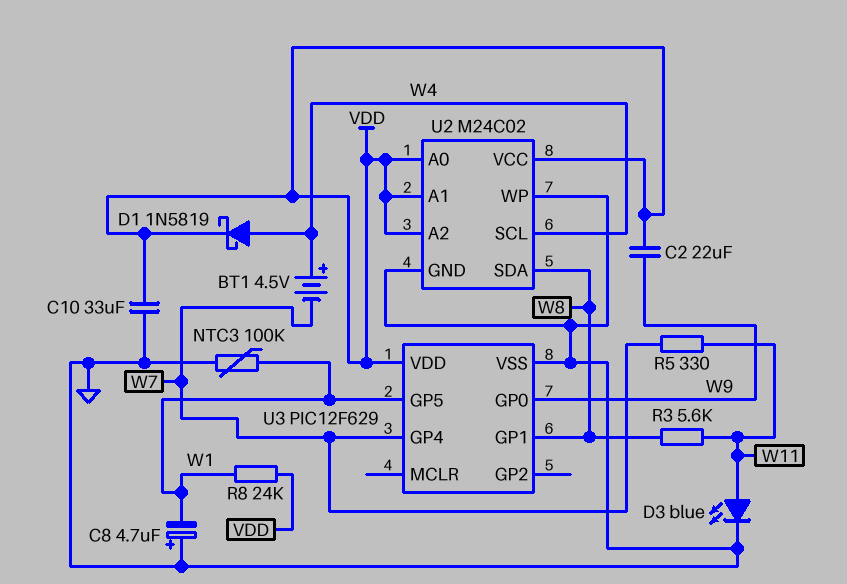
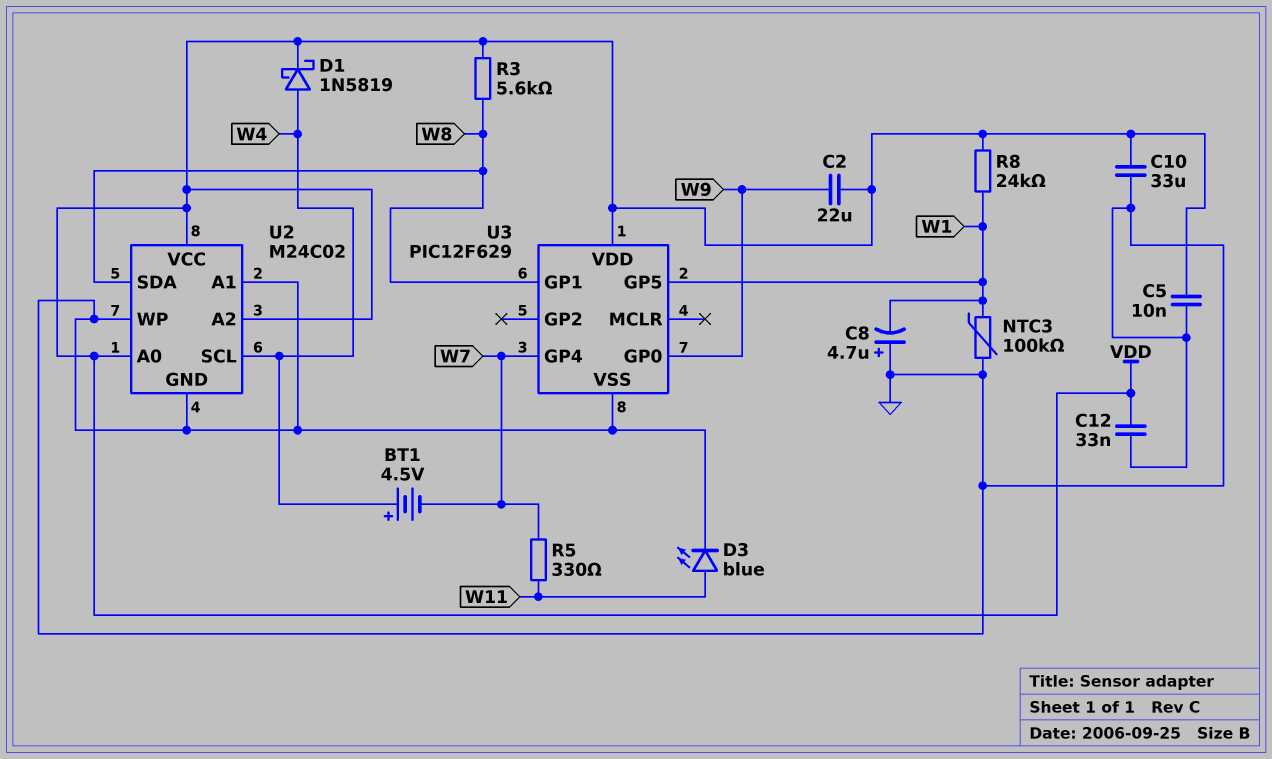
C5: none -> 10nF (GND, VDD)
C12: none -> 33nF (GND, VDD)
R3: 5.6k (W8, W11) -> 5.6k (VDD, W8)
U2 pin A1: VDD -> GND

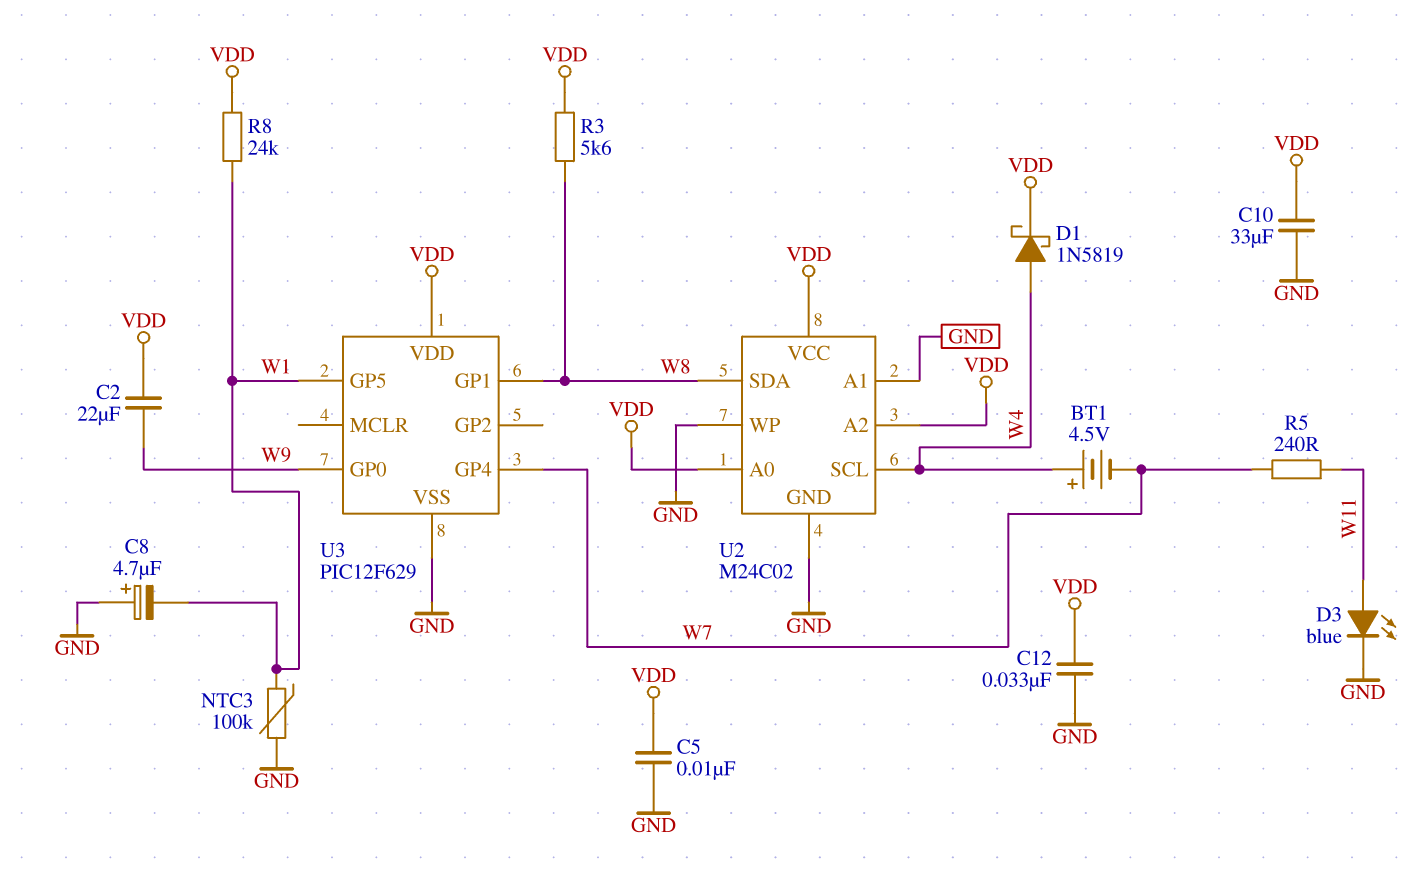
R5: 330 (W7, W11) -> 240 (W7, W11)

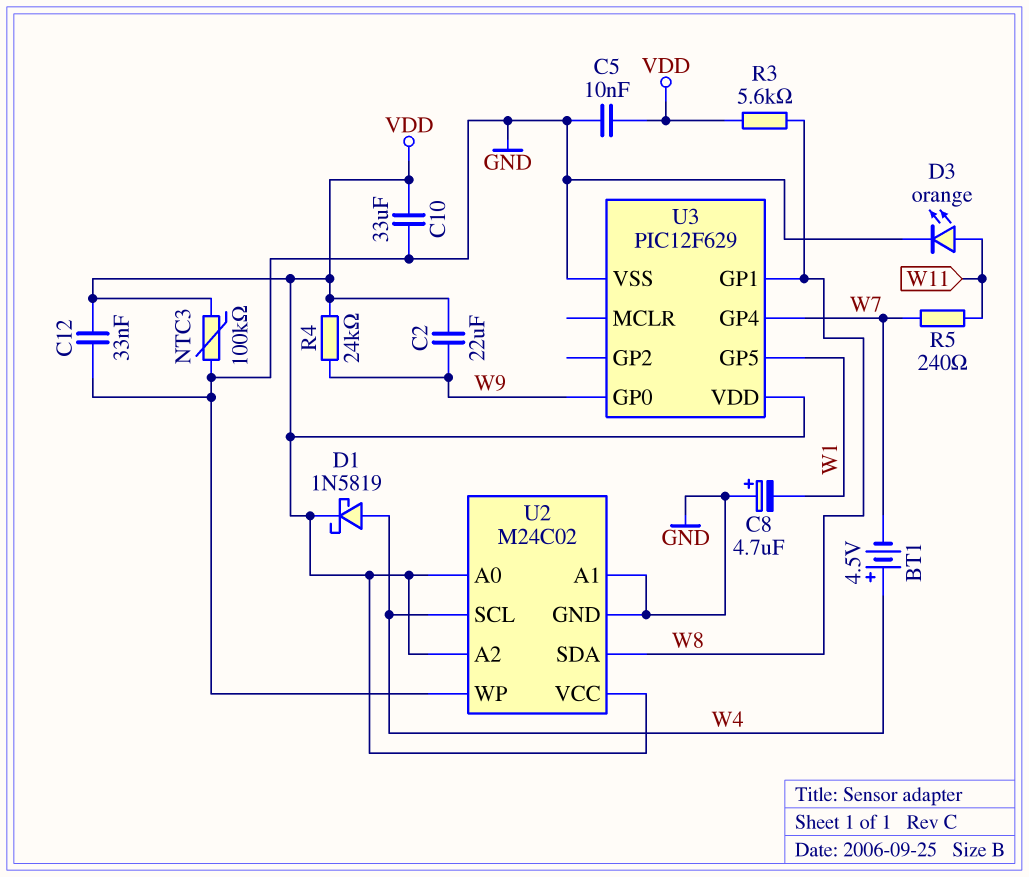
D3: LED blue (A W11, K GND) -> LED orange (A W11, K GND)
NTC3: 100k (GND, W1) -> 100k (GND, VDD)
R4: none -> 24k (VDD, W9)
R8: 24k (VDD, W1) -> none

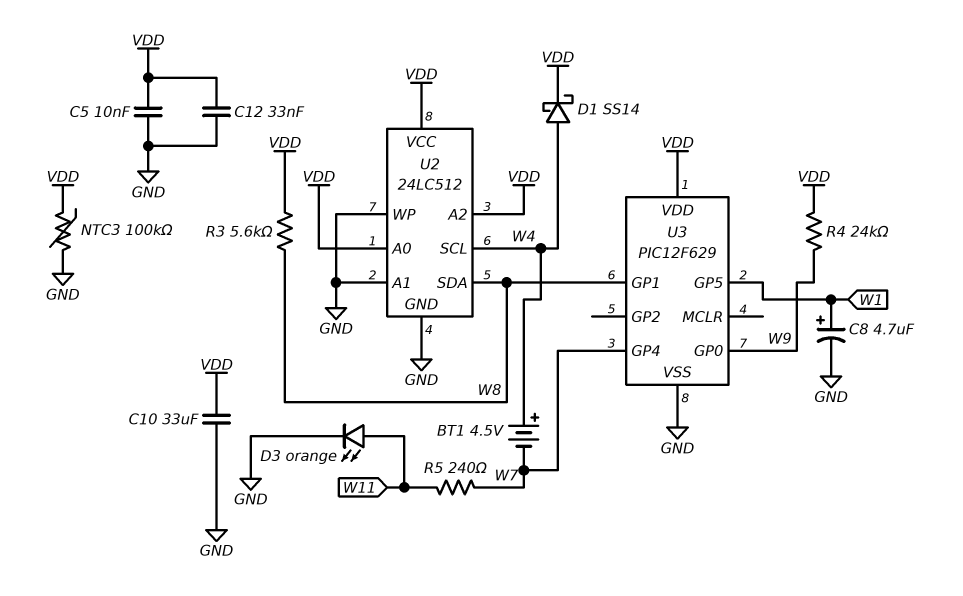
C2: 22uF (VDD, W9) -> none
C8: 4.7uF (plus GND, minus W1) -> 4.7uF (plus W1, minus GND)
D1: schottky 1N5819 (A W4, K VDD) -> schottky SS14 (A W4, K VDD)
U2: M24C02 -> 24LC512

